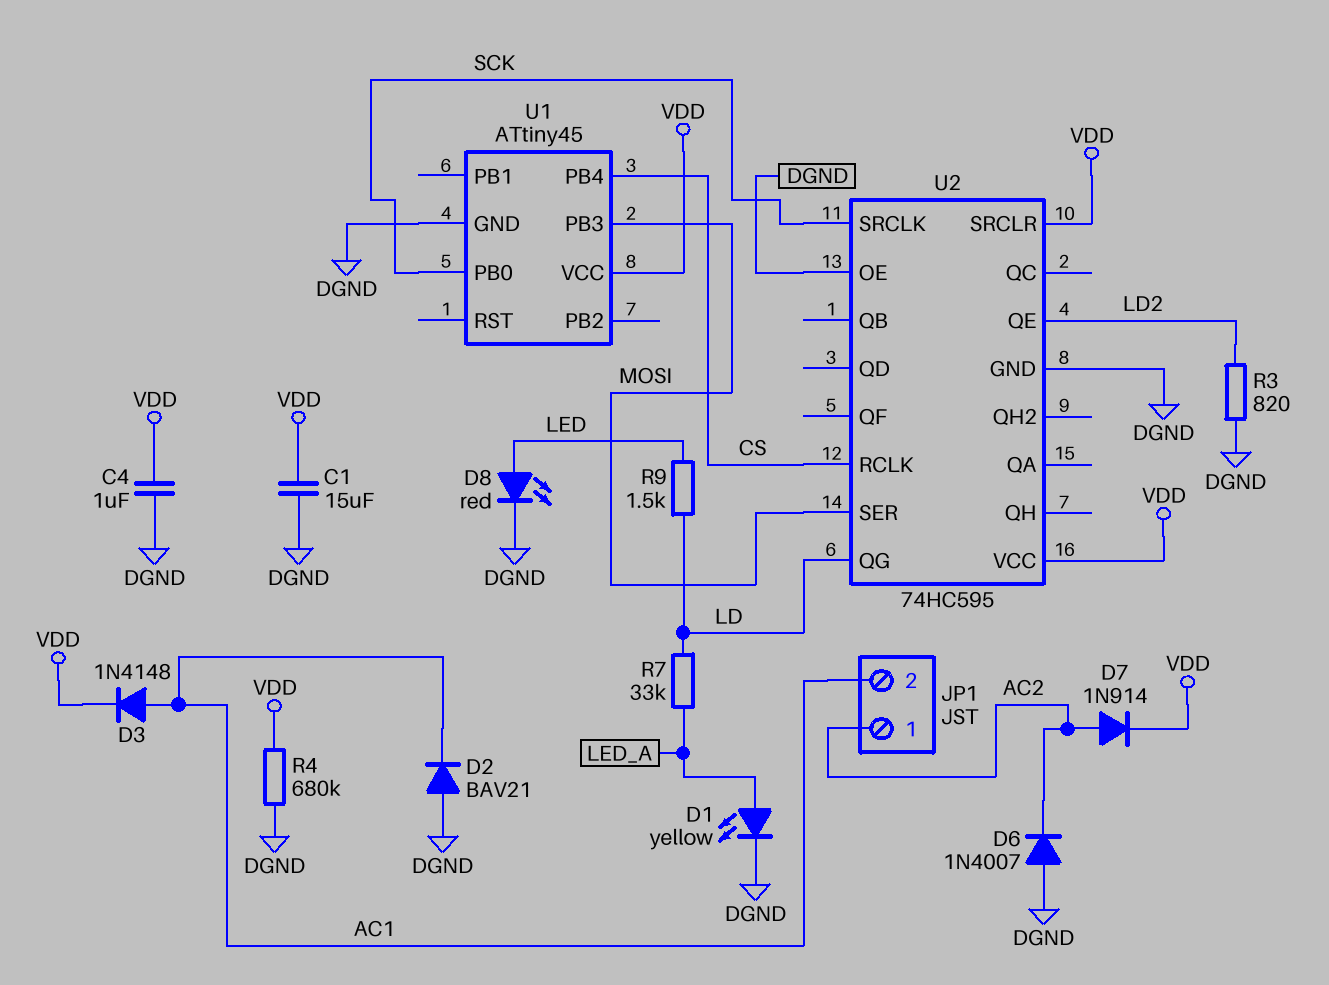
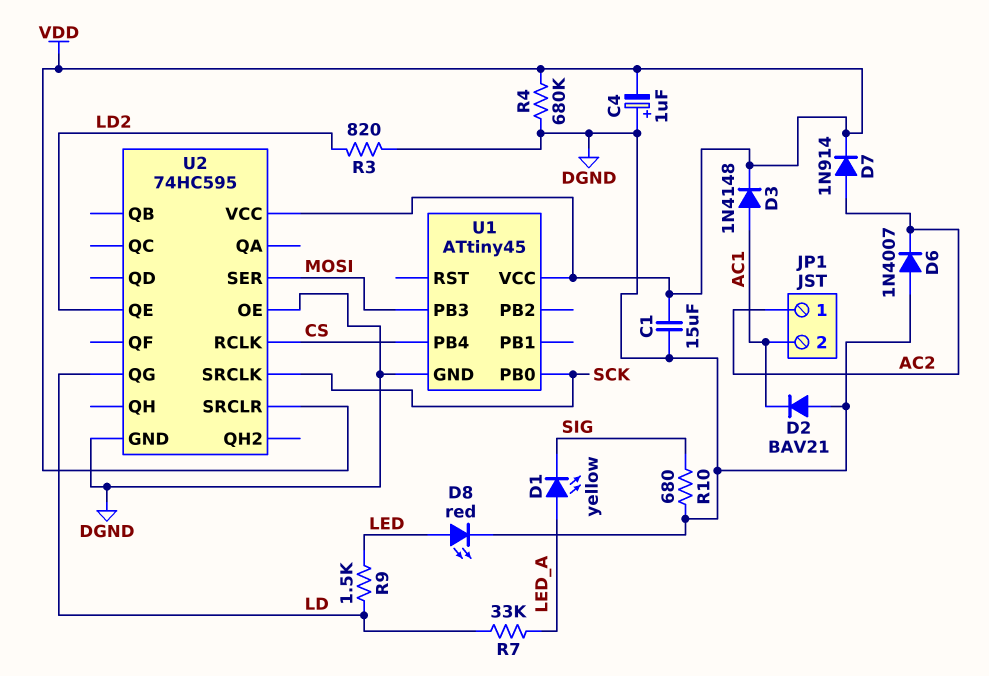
C4: 1uF (DGND, VDD) -> 1uF (plus DGND, minus VDD)
D1: LED yellow (A LED_A, K DGND) -> LED yellow (A LED_A, K SIG)
R10: none -> 680 (DGND, SIG)

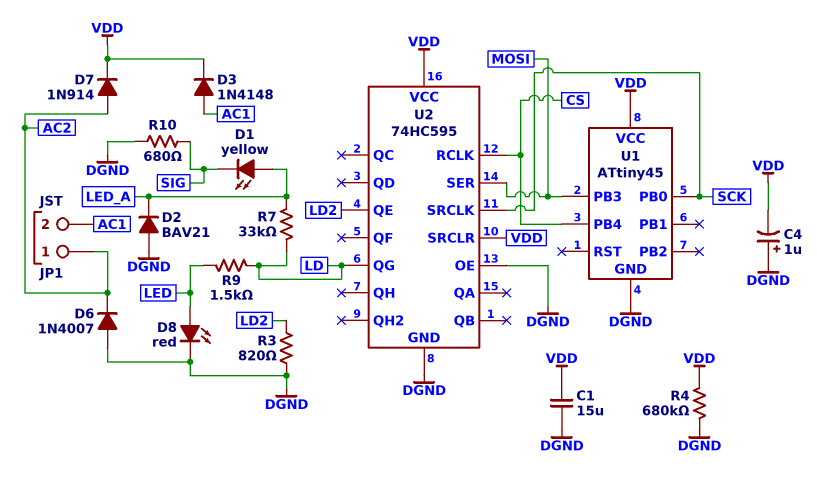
D2: diode BAV21 (A DGND, K AC1) -> diode BAV21 (A DGND, K LED_A)

